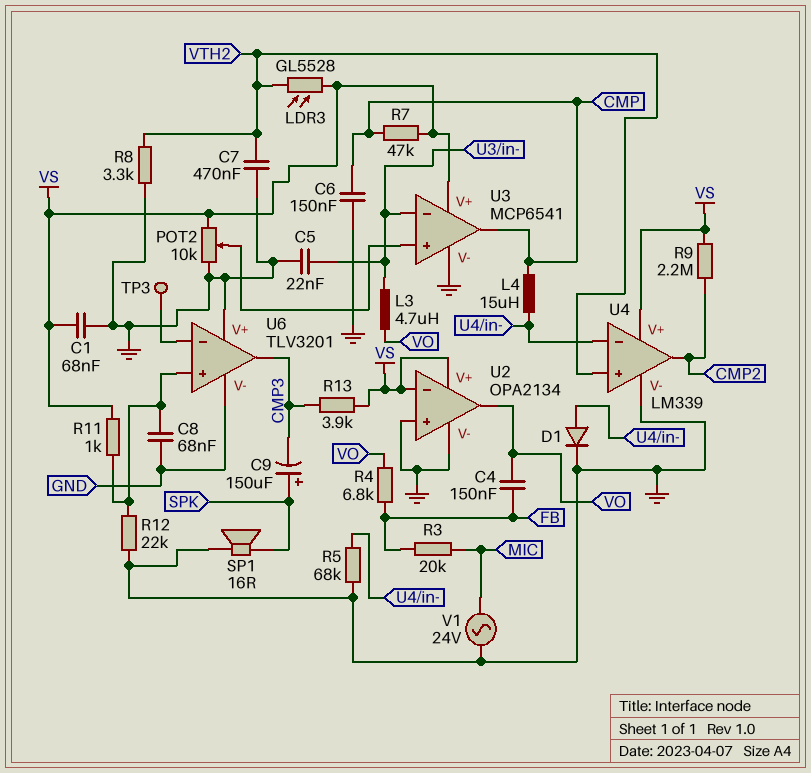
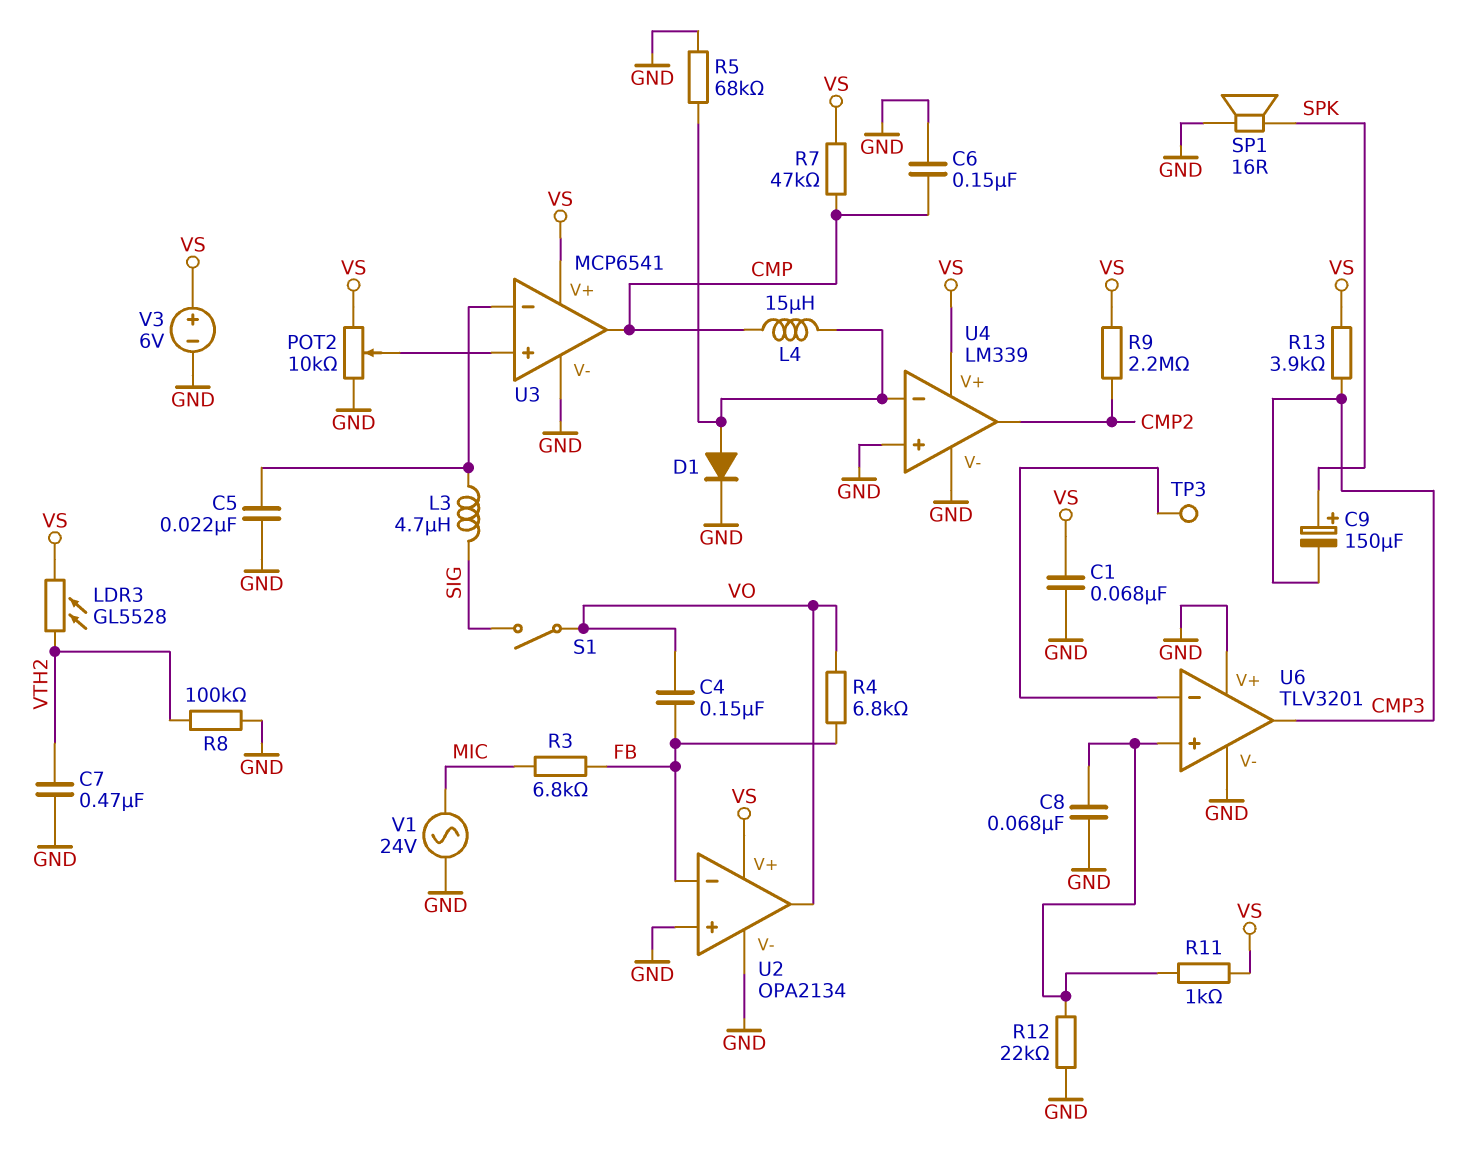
L3: 4.7uH (U3/in-, VO) -> 4.7uH (SIG, U3/in-)
R3: 20k (FB, MIC) -> 6.8k (FB, MIC)
R8: 3.3k (GND, VTH2) -> 100k (GND, VTH2)
S1: none -> switch (SIG, VO)
U2 pin in-: VS -> FB
U4 pin in+: VTH2 -> GND
V3: none -> 6V (plus VS, minus GND)

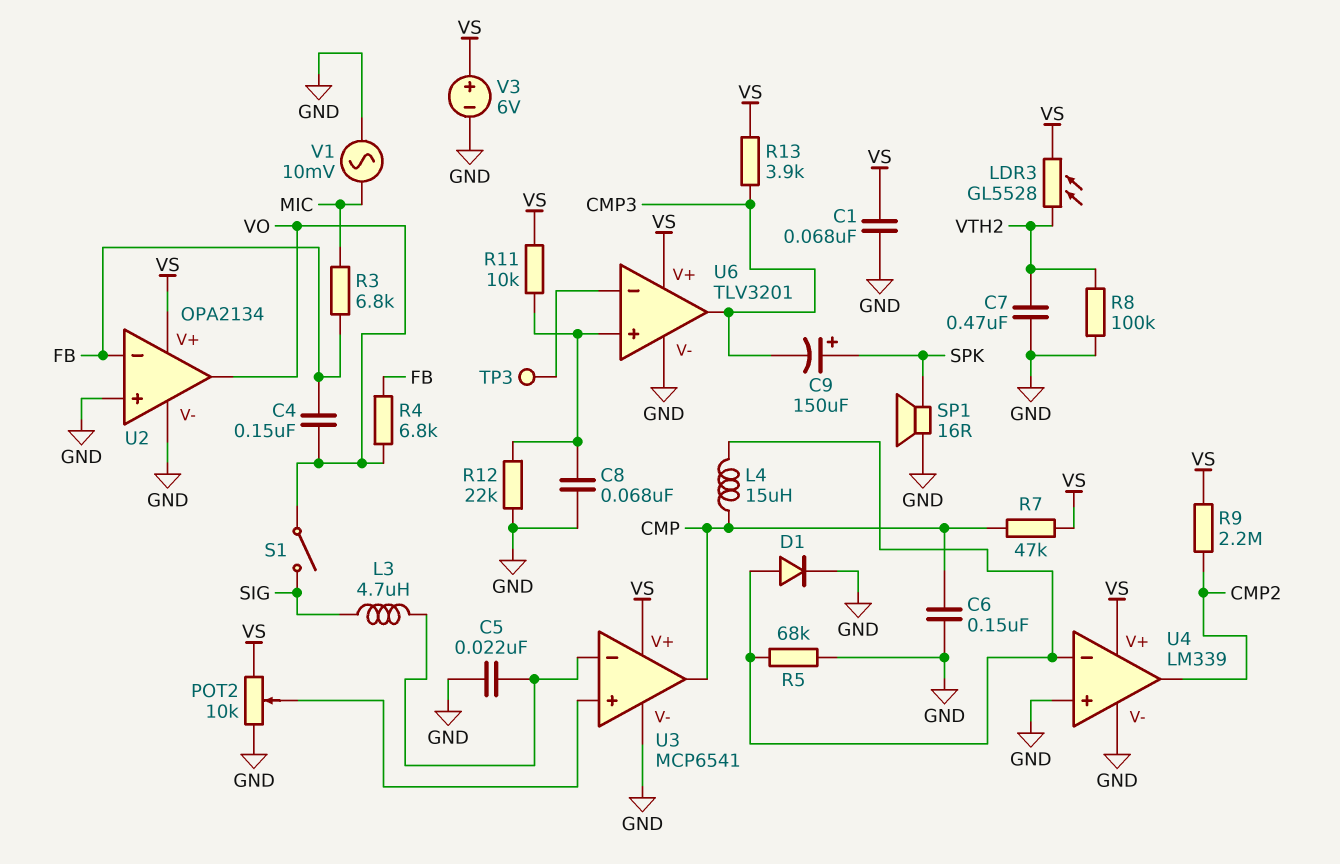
R11: 1k (U6/in+, VS) -> 10k (U6/in+, VS)
U6 pin V+: GND -> VS
V1: AC 24V (GND, MIC) -> AC 10mV (GND, MIC)

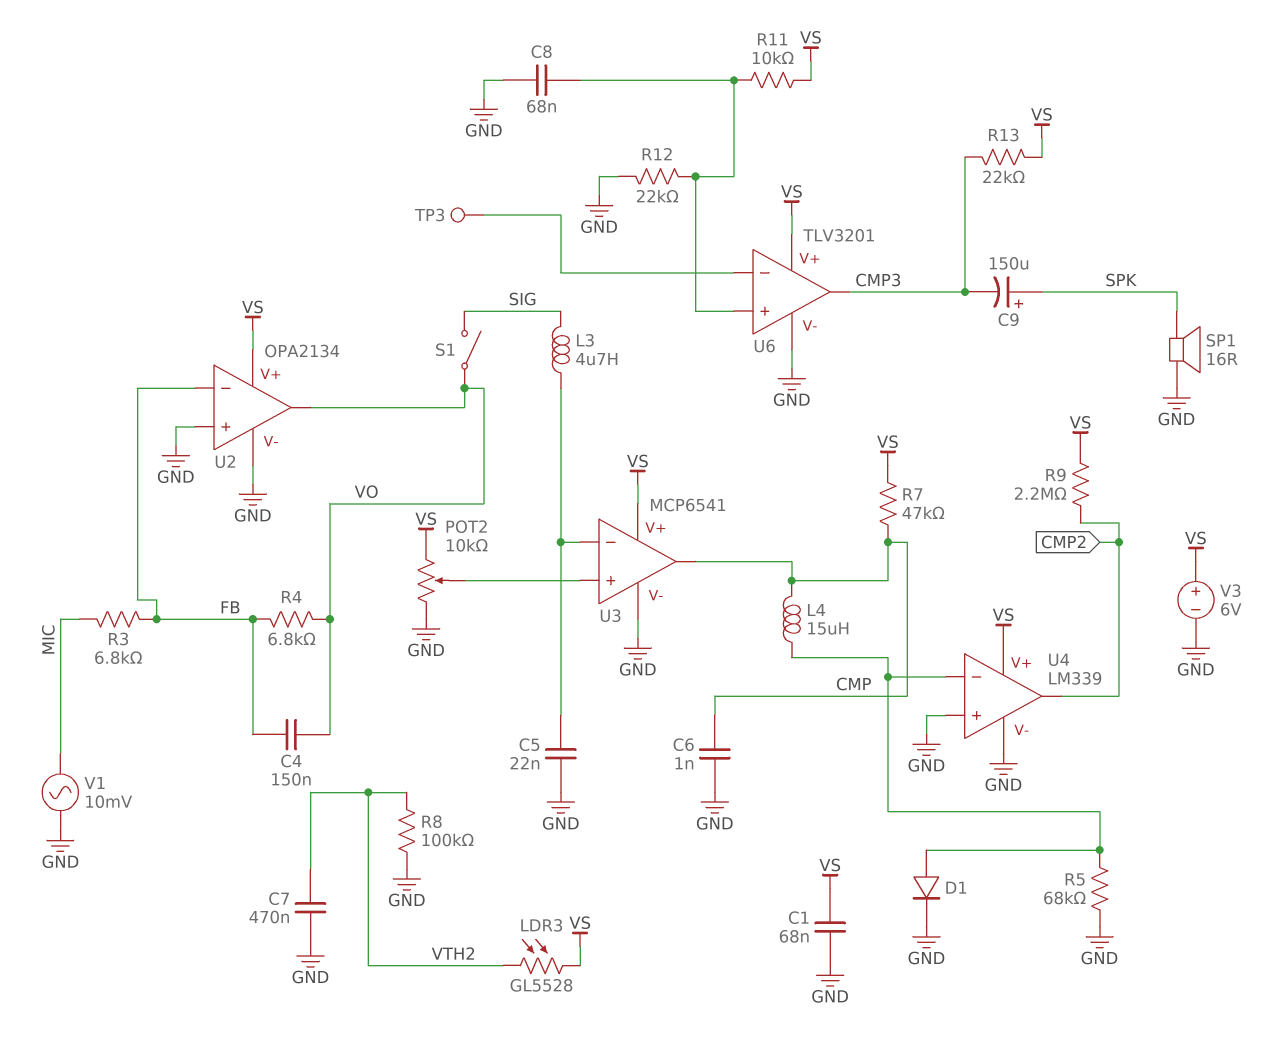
C6: 150nF (CMP, GND) -> 1nF (CMP, GND)
R13: 3.9k (CMP3, VS) -> 22k (CMP3, VS)

